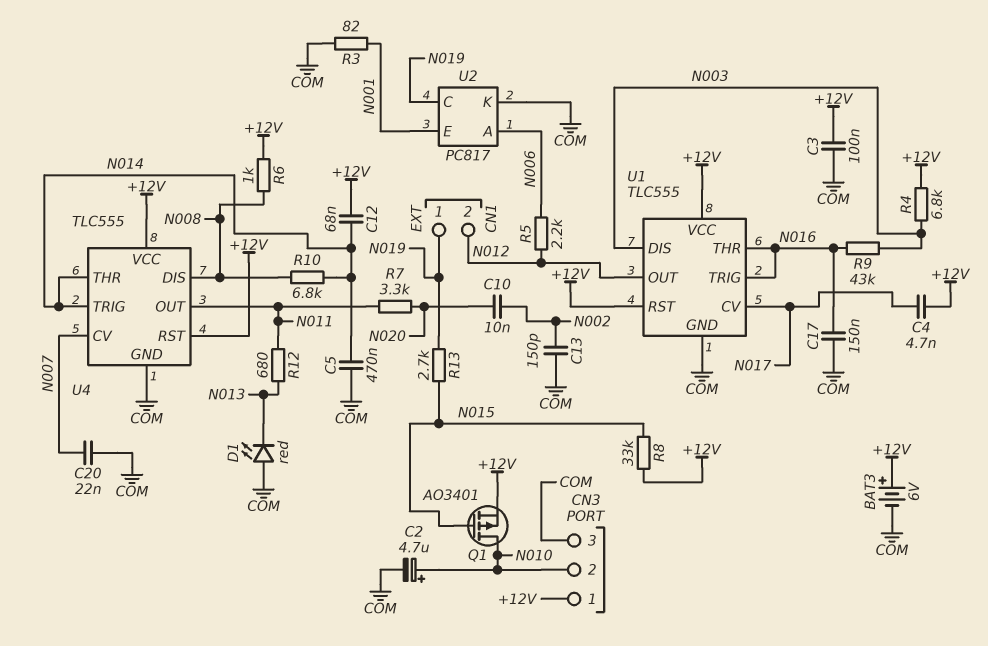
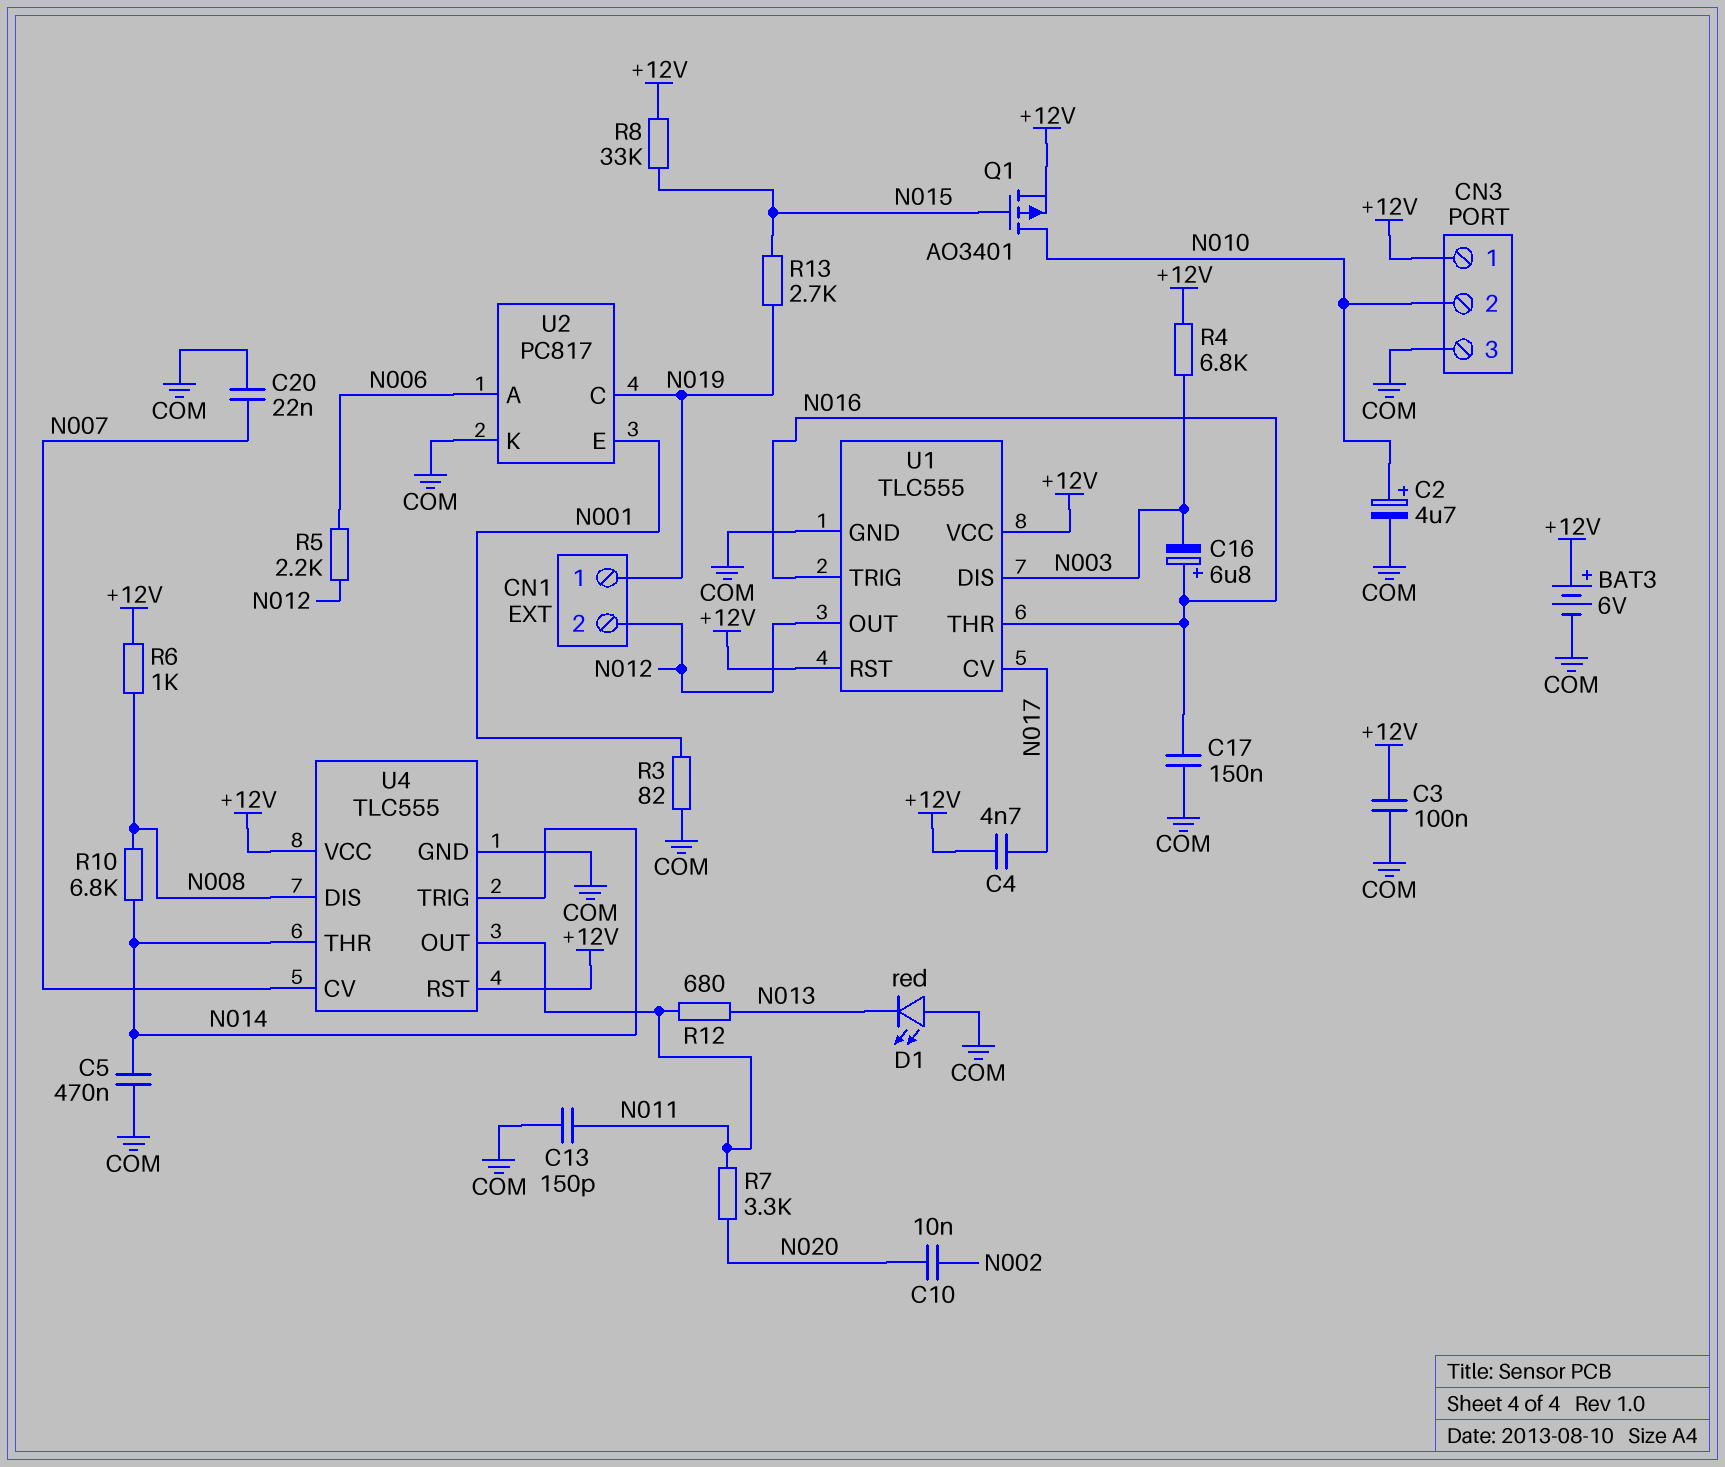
C12: 68nF (+12V, N014) -> none
C13: 150pF (COM, N002) -> 150pF (COM, N011)
C16: none -> 6.8uF (plus N016, minus N003)
R9: 43k (N003, N016) -> none

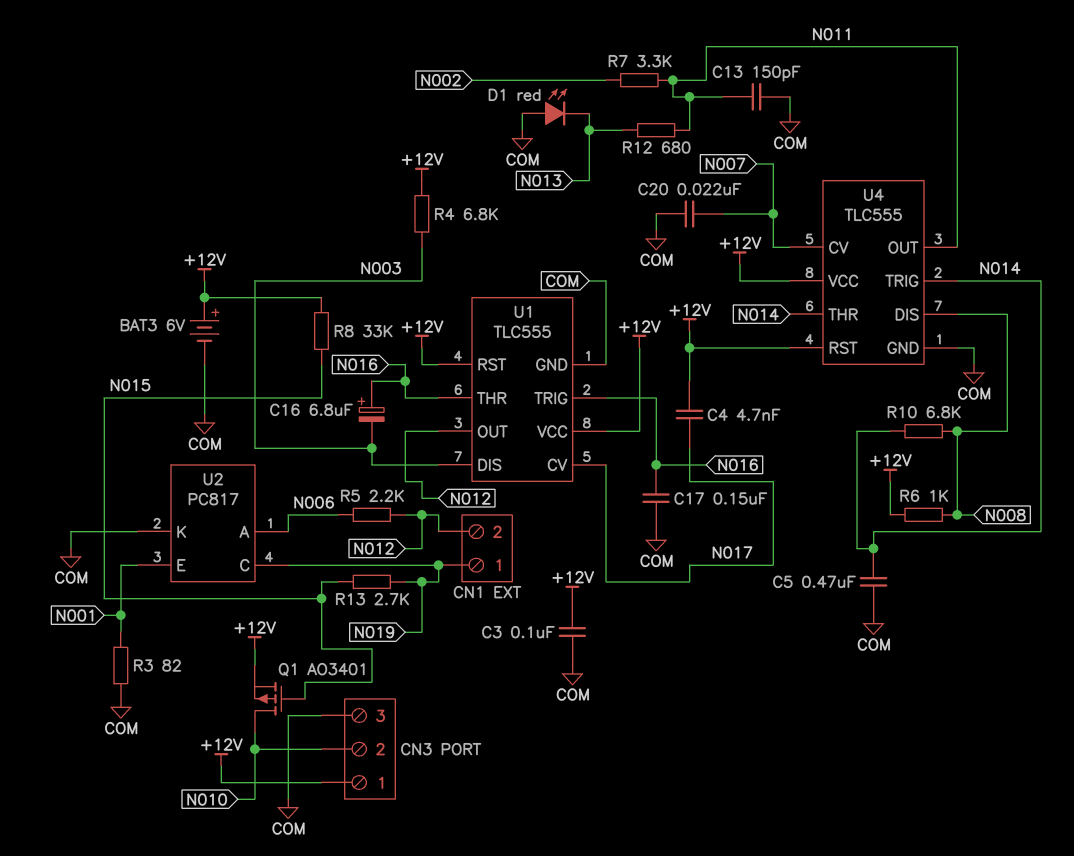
C2: 4.7uF (plus N010, minus COM) -> none
C10: 10nF (N002, N020) -> none
R7: 3.3k (N011, N020) -> 3.3k (N002, N011)

